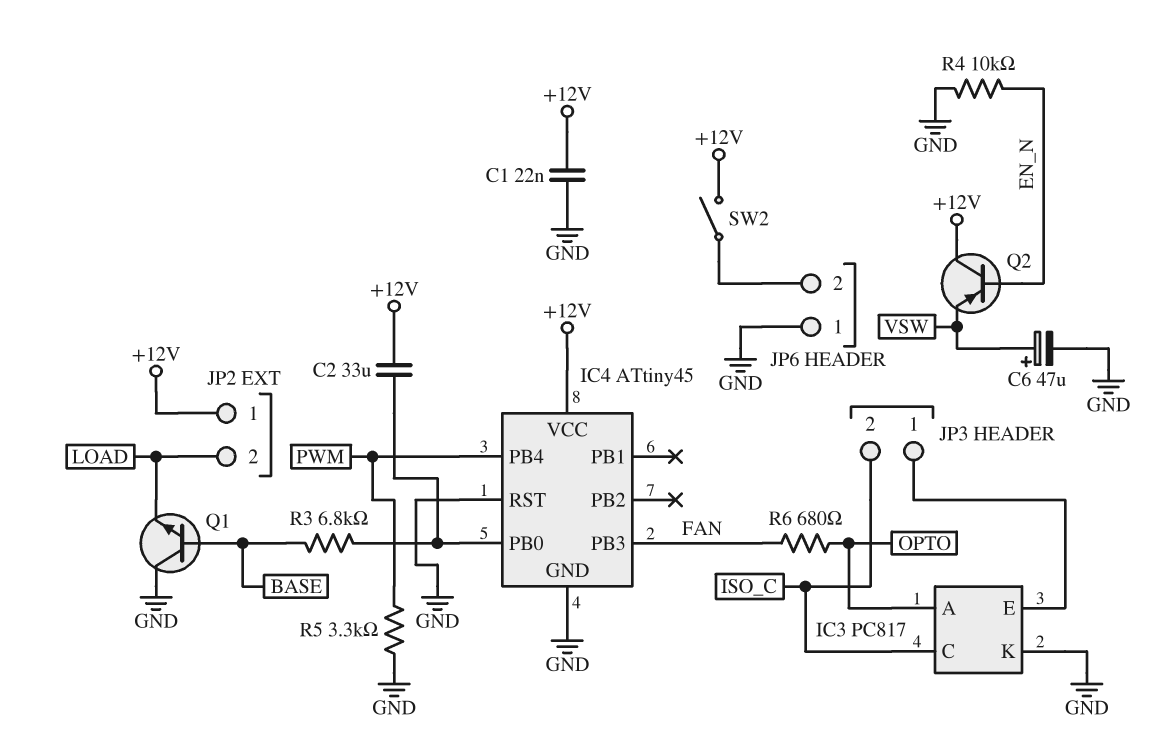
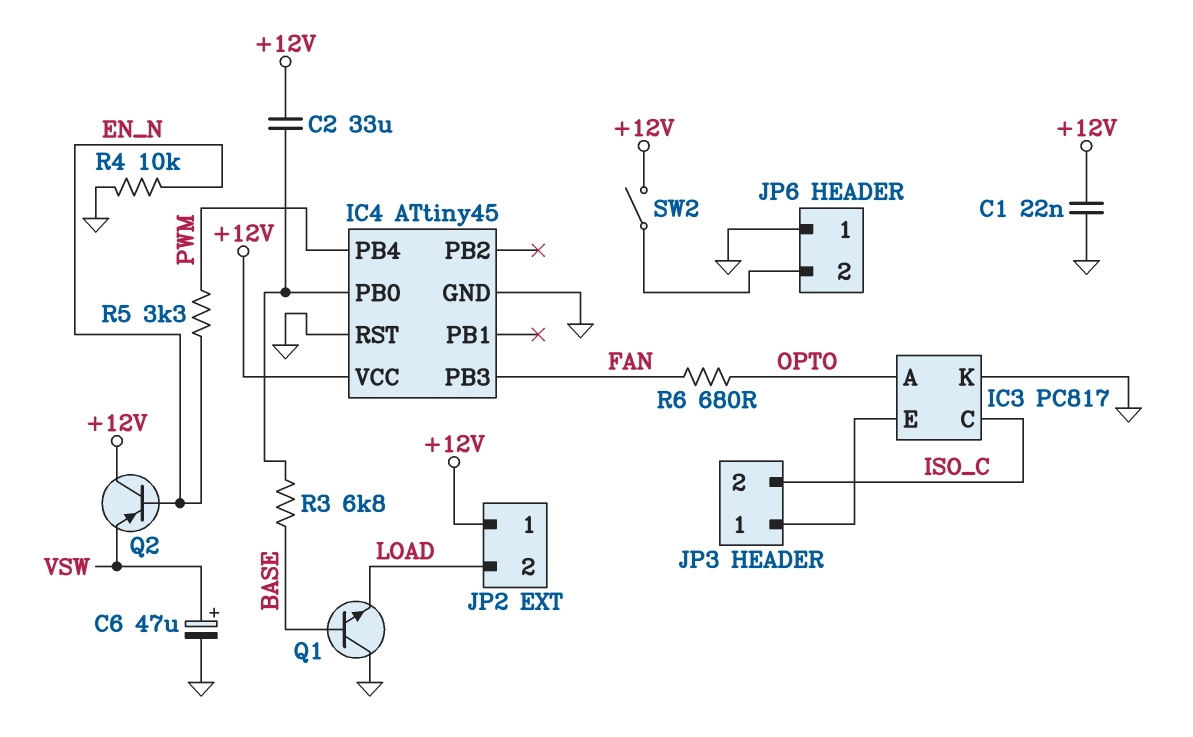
R5: 3.3k (GND, PWM) -> 3.3k (EN_N, PWM)

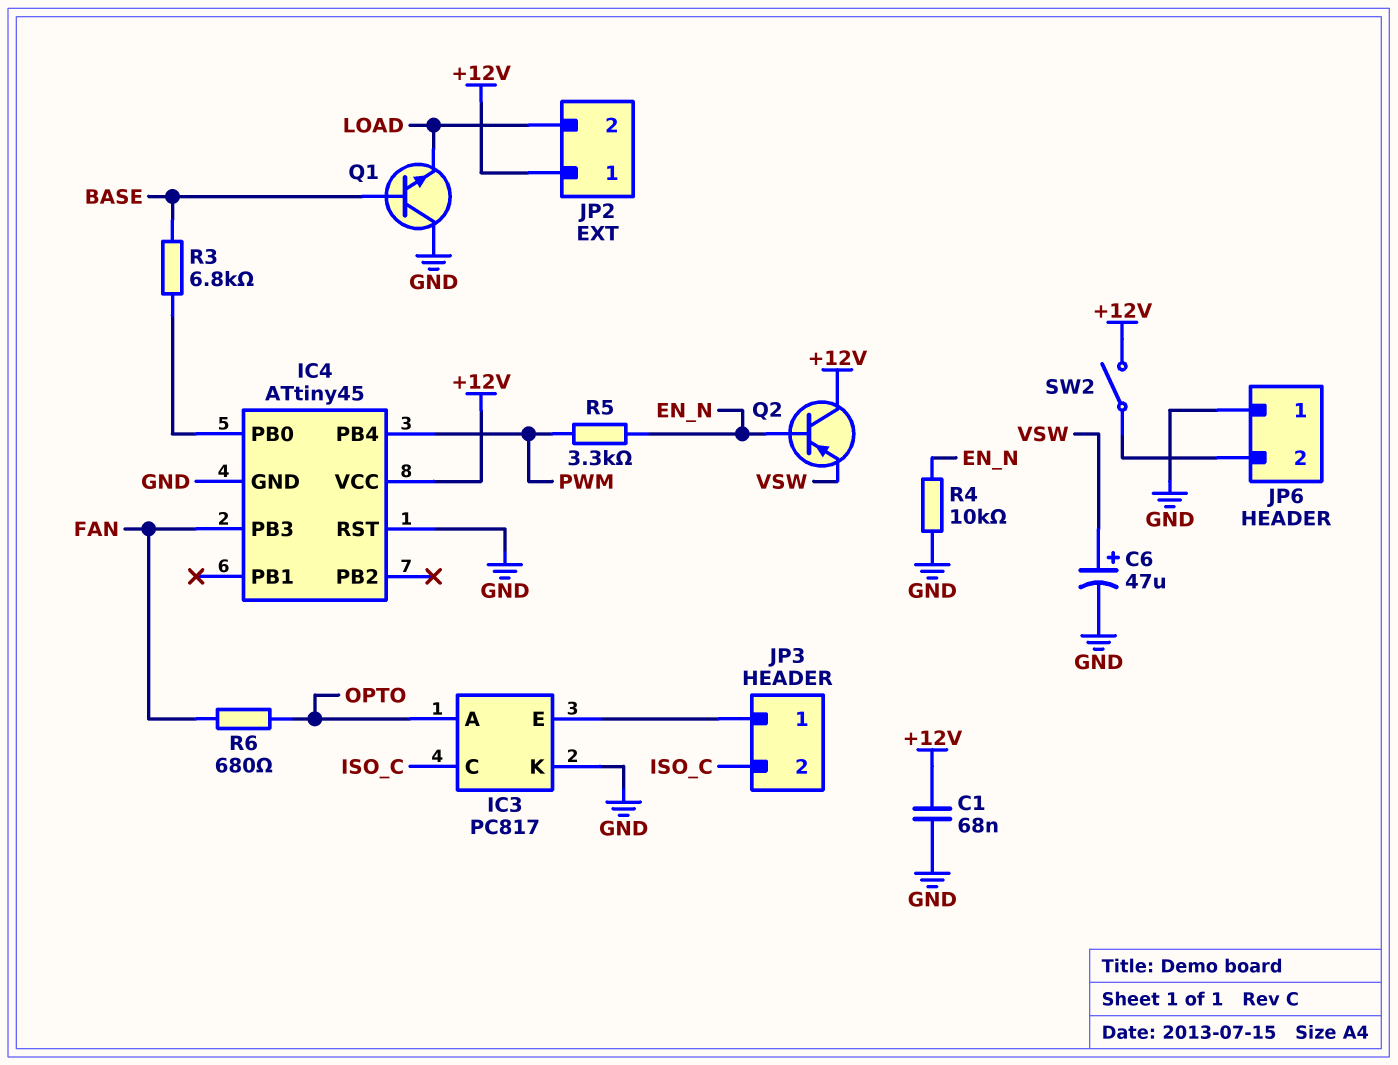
C1: 22nF (+12V, GND) -> 68nF (+12V, GND)
C2: 33uF (+12V, IC4/PB0) -> none

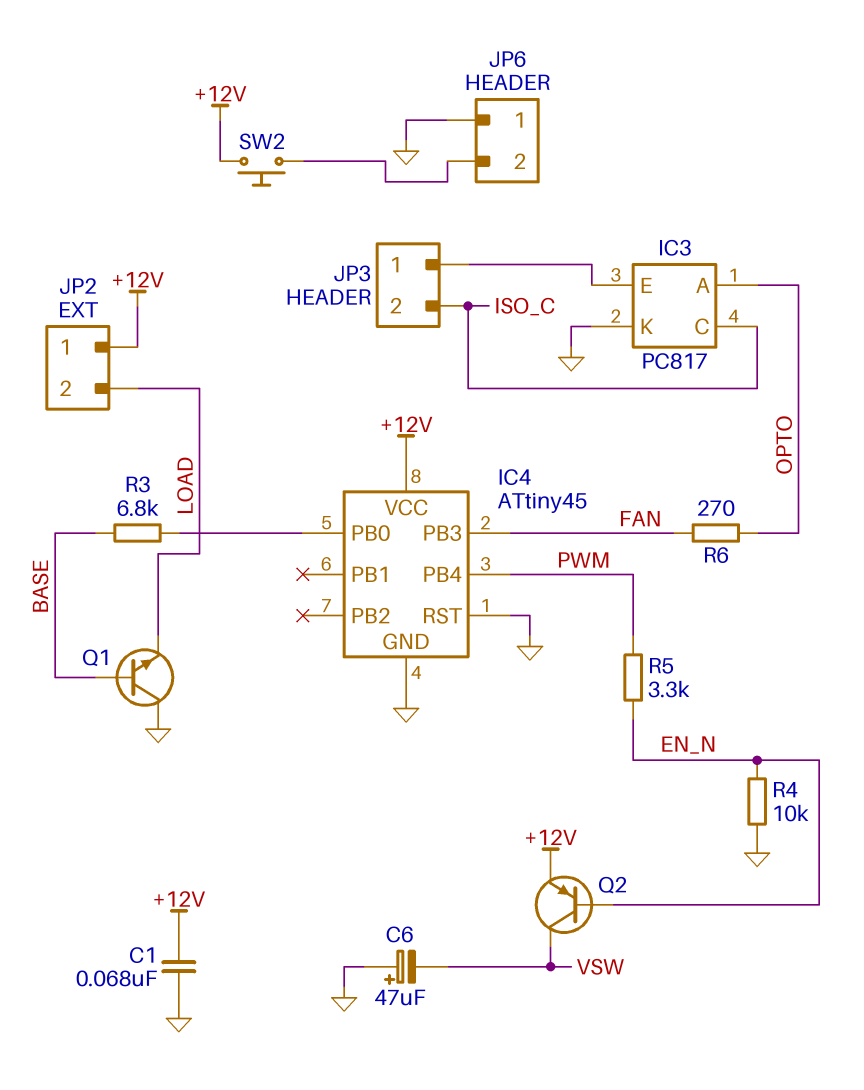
C6: 47uF (plus VSW, minus GND) -> 47uF (plus GND, minus VSW)
Q2: PNP (B EN_N, C +12V, E VSW) -> PNP (B EN_N, C VSW, E +12V)
R6: 680 (FAN, OPTO) -> 270 (FAN, OPTO)
SW2: switch (+12V, JP6/2) -> button (+12V, JP6/2)

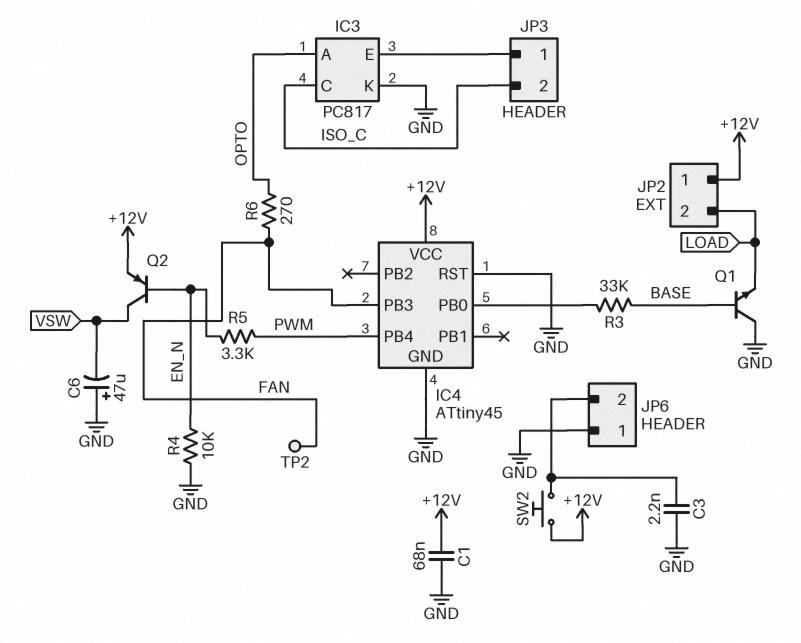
C3: none -> 2.2nF (GND, JP6/2)
R3: 6.8k (BASE, IC4/PB0) -> 33k (BASE, IC4/PB0)
TP2: none -> test point (FAN)

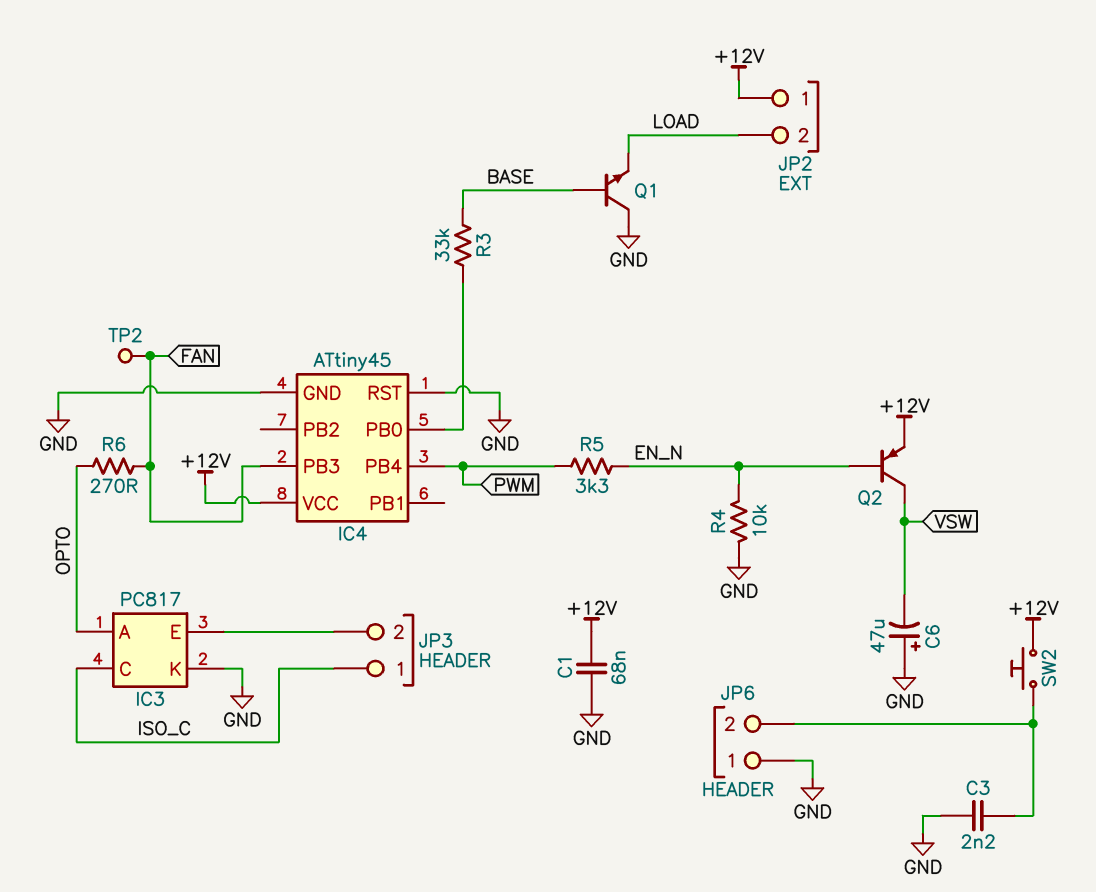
JP3 pin 1: IC3/E -> ISO_C
JP3 pin 2: ISO_C -> IC3/E

